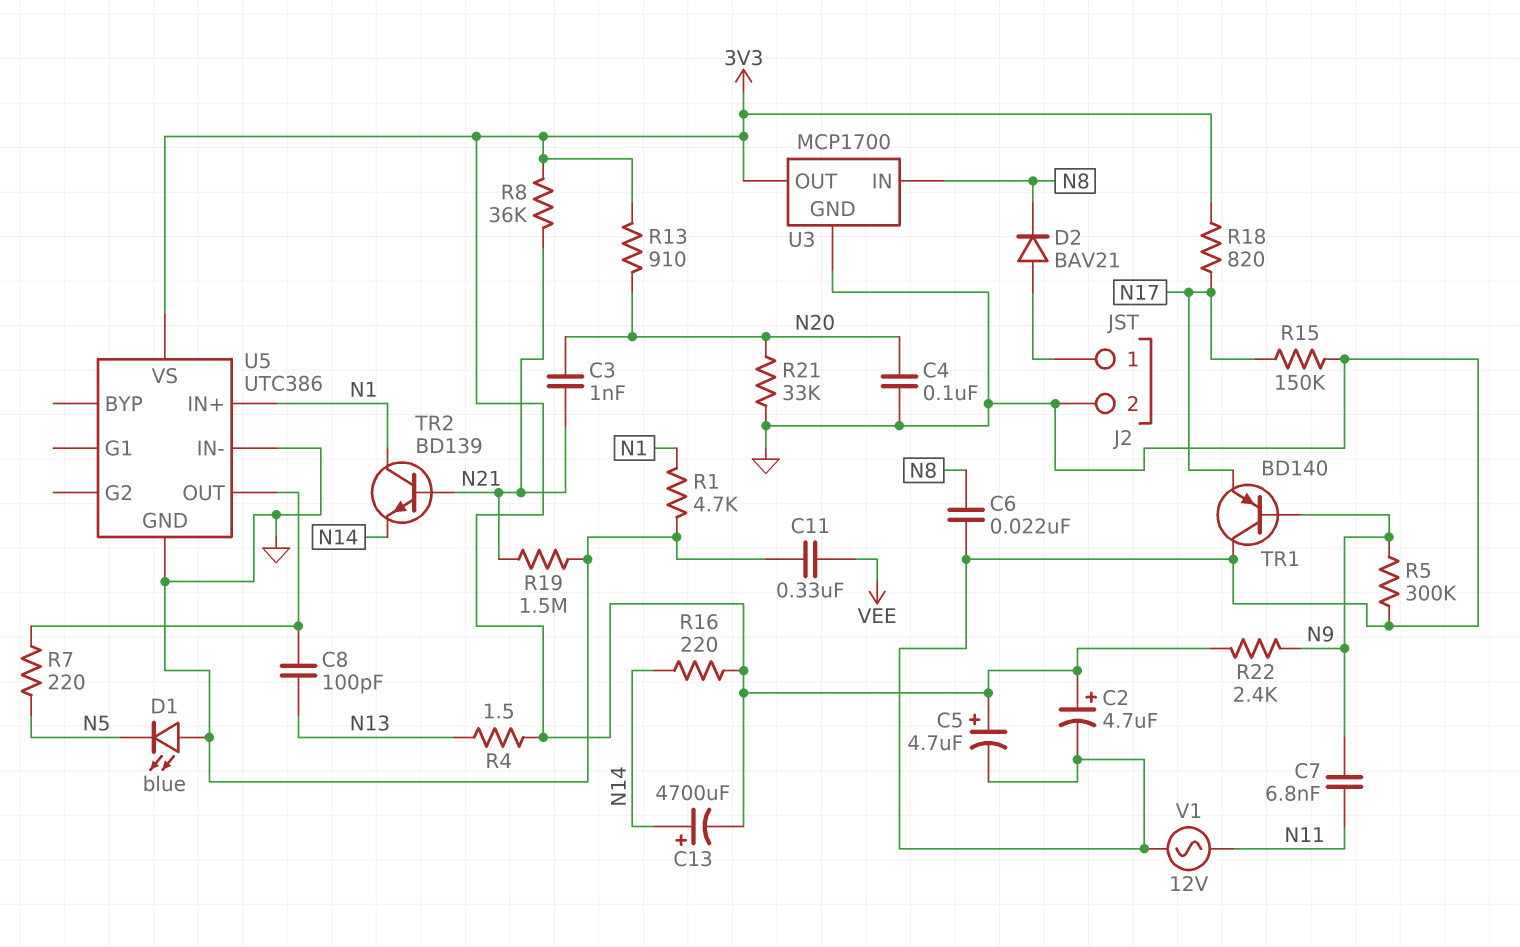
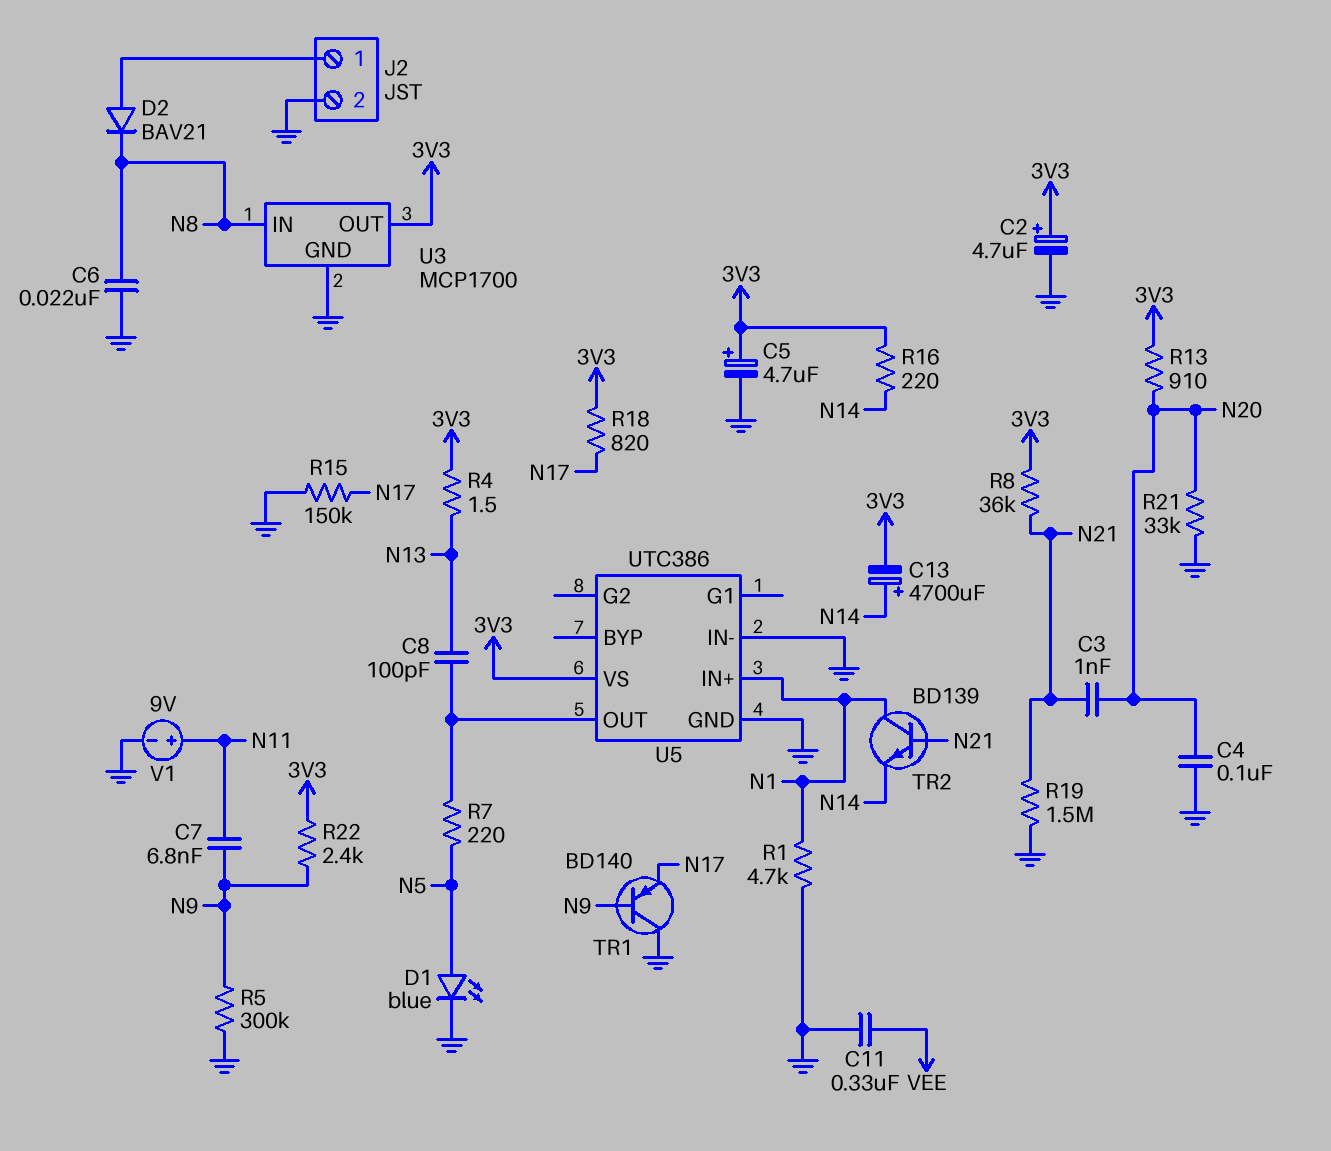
D1: LED blue (A GND, K N5) -> LED blue (A N5, K GND)
V1: AC 12V (GND, N11) -> 9V (plus N11, minus GND)

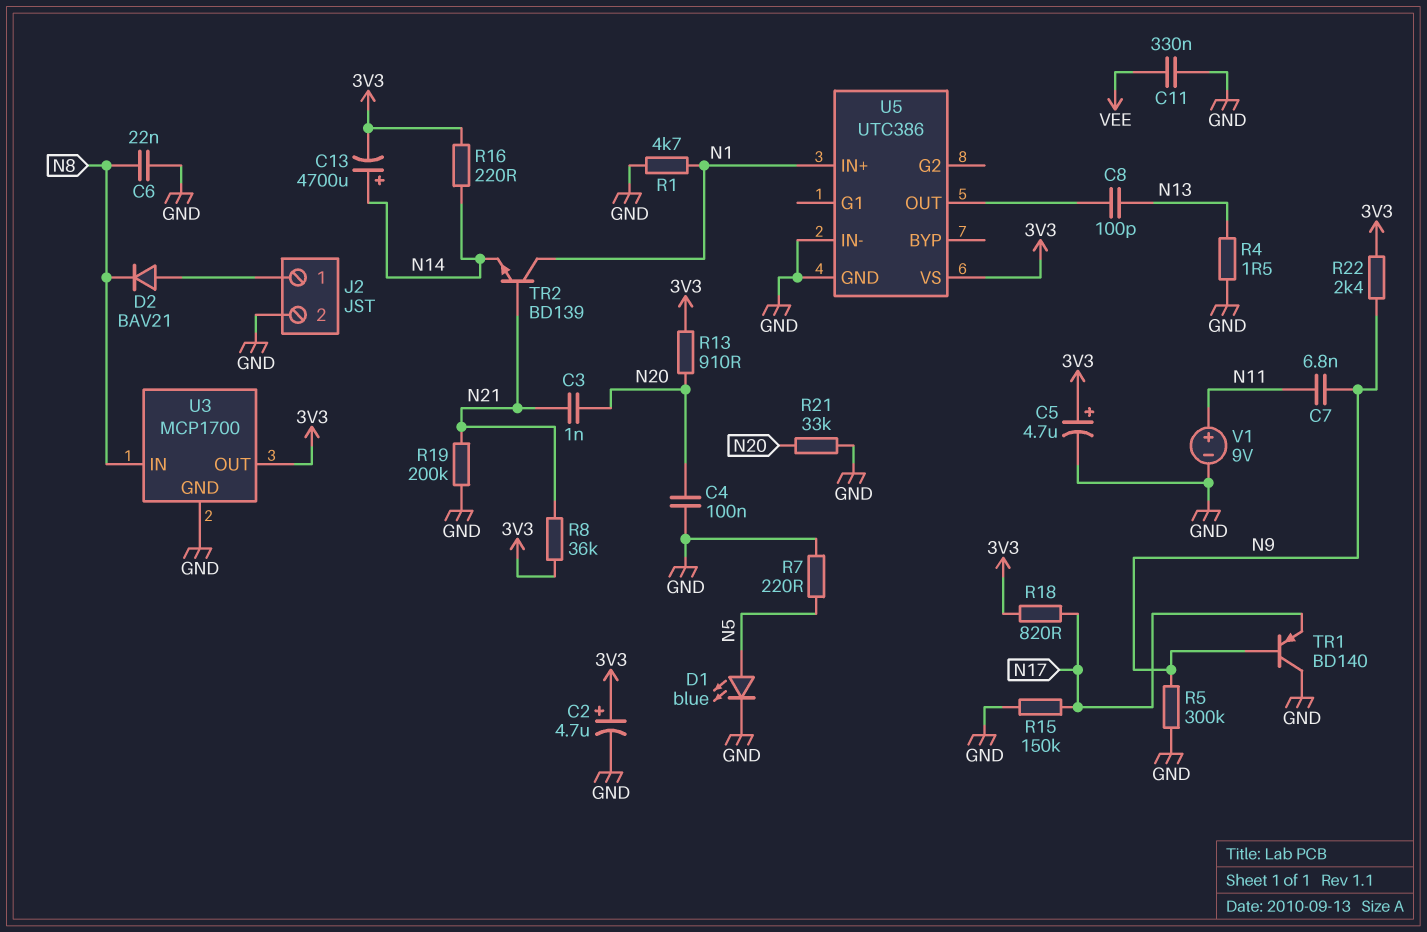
R4: 1.5 (3V3, N13) -> 1.5 (GND, N13)
R7: 220 (N5, U5/OUT) -> 220 (GND, N5)
R19: 1.5M (GND, N21) -> 200k (GND, N21)

